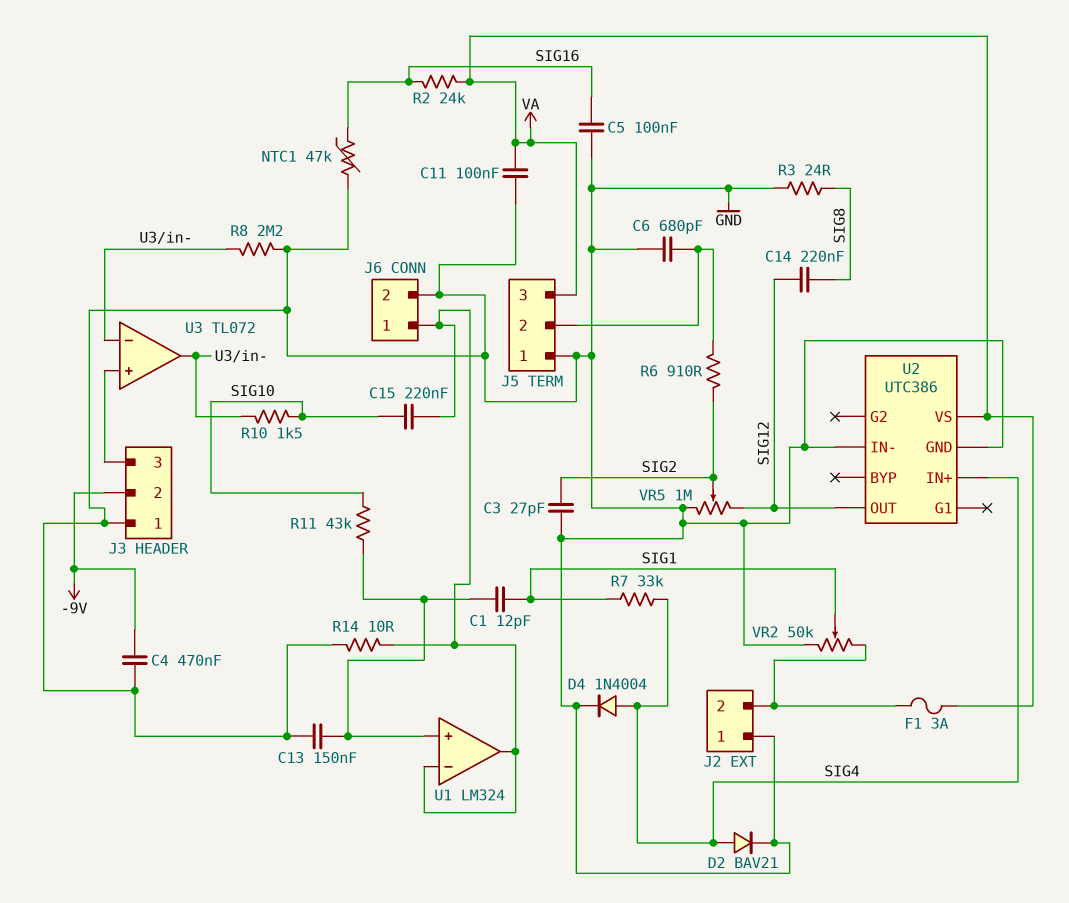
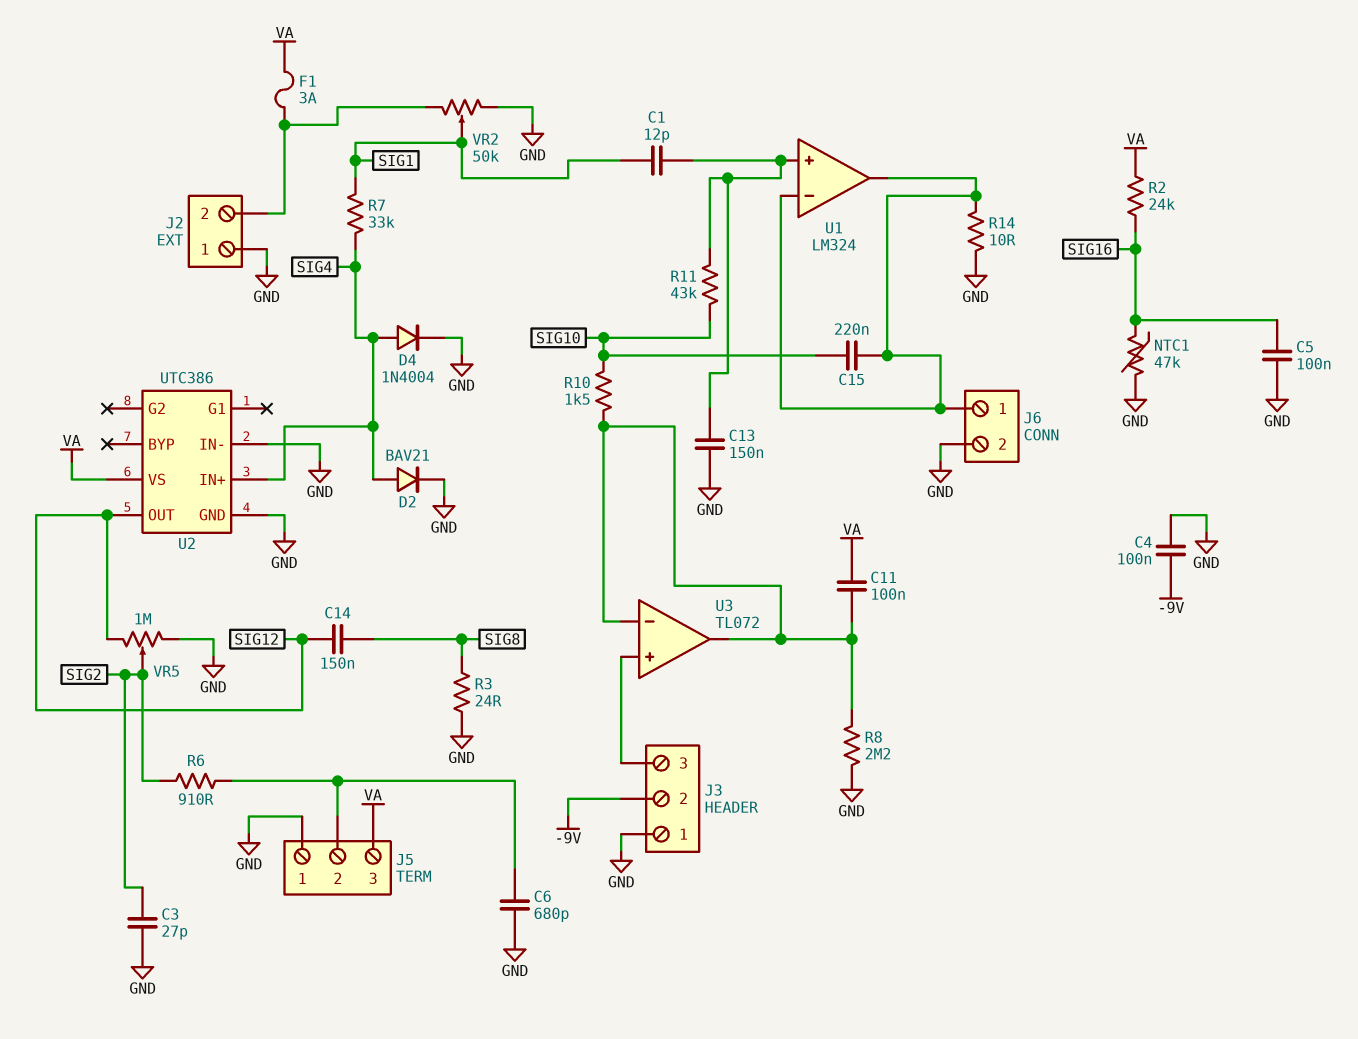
C4: 470nF (-9V, GND) -> 100nF (-9V, GND)
C11: 100nF (GND, VA) -> 100nF (U3/in-, VA)
C14: 220nF (SIG8, SIG12) -> 150nF (SIG8, SIG12)

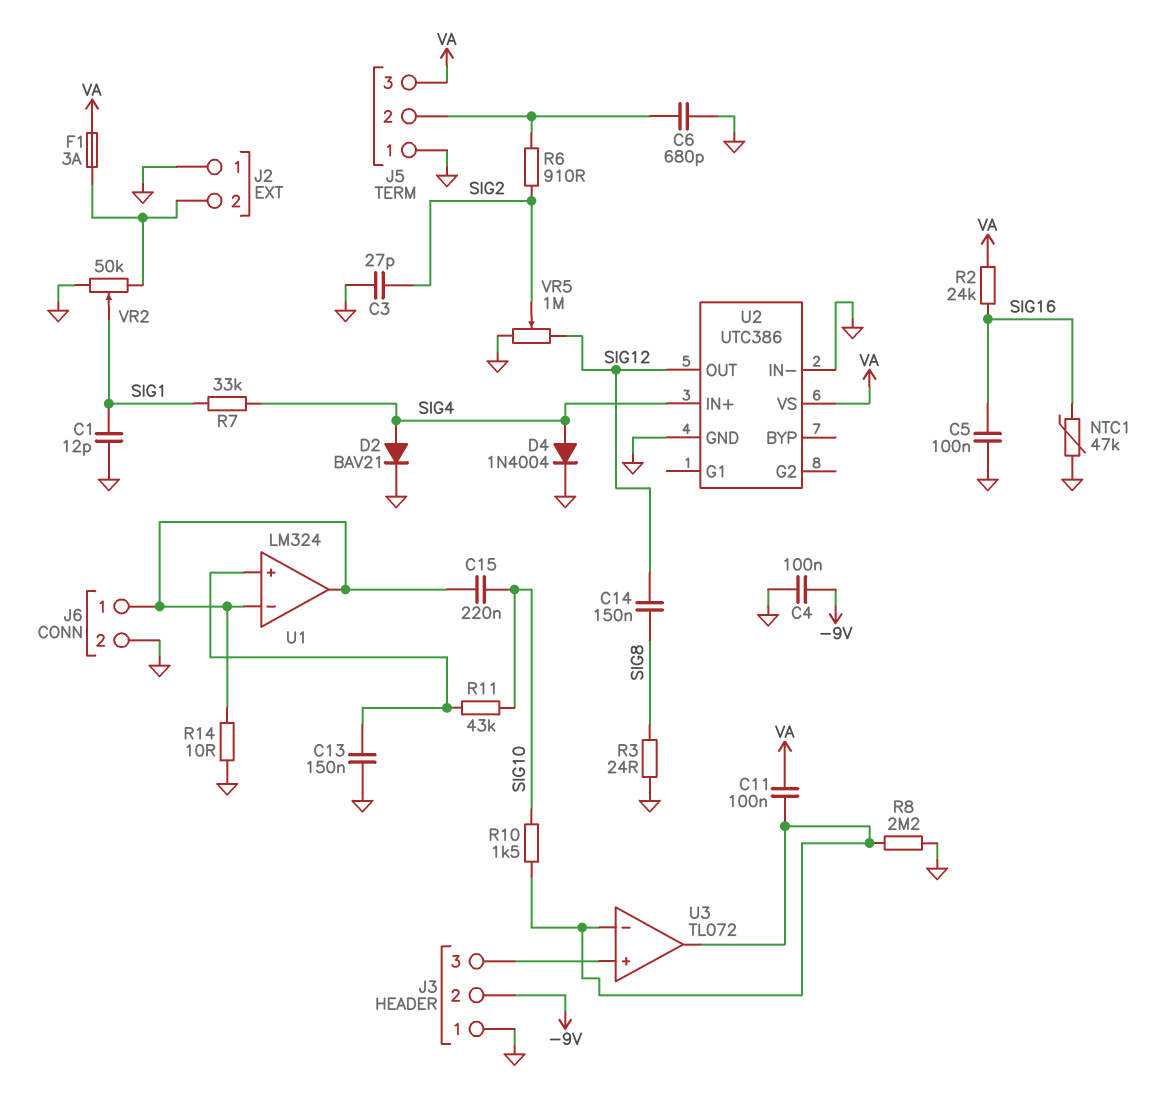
C1: 12pF (SIG1, U1/in+) -> 12pF (GND, SIG1)

